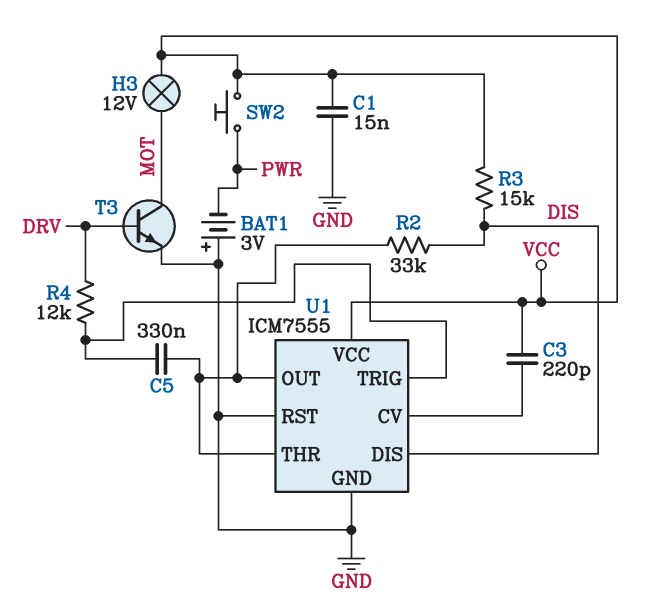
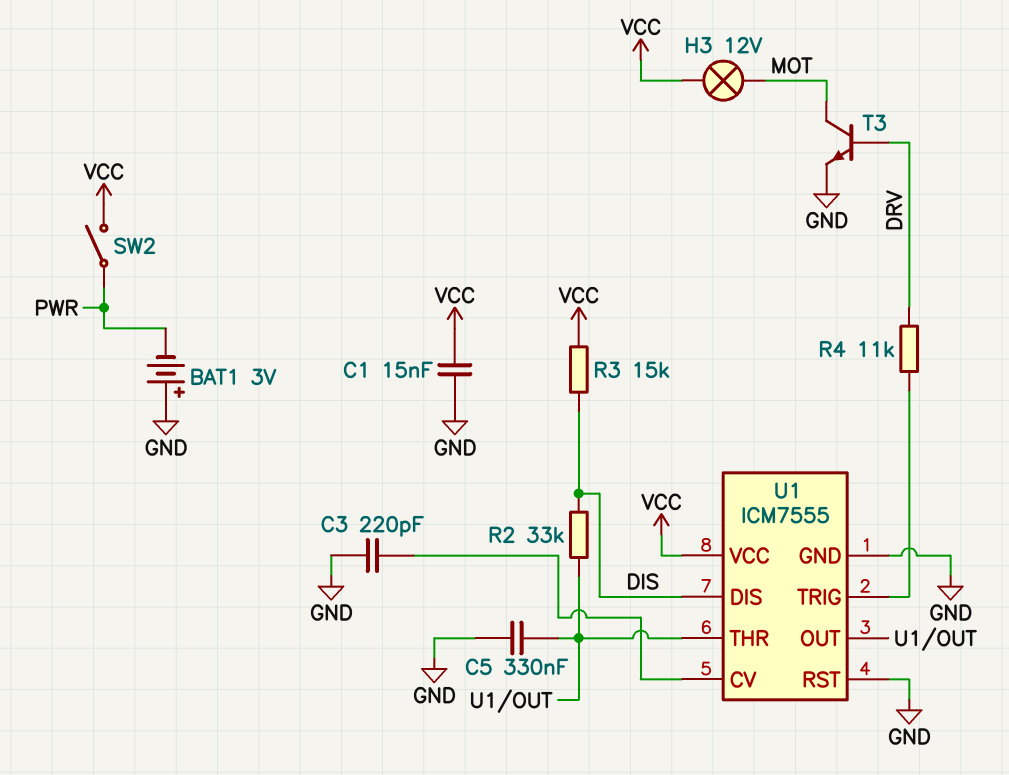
C3: 220pF (U1/CV, VCC) -> 220pF (GND, U1/CV)
C5: 330nF (U1/OUT, U1/TRIG) -> 330nF (GND, U1/OUT)
R4: 12k (DRV, U1/TRIG) -> 11k (DRV, U1/TRIG)
SW2: button (PWR, VCC) -> switch (PWR, VCC)

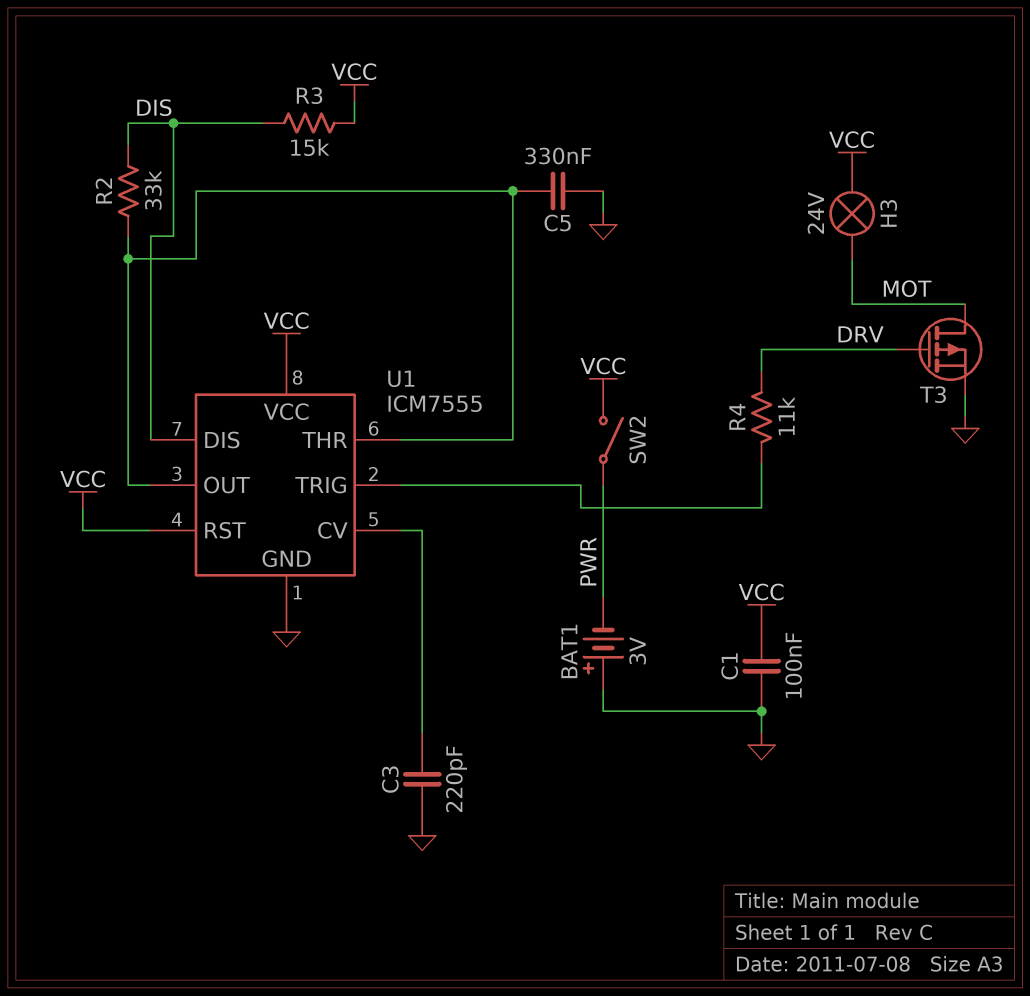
C1: 15nF (GND, VCC) -> 100nF (GND, VCC)
H3: lamp 12V (MOT, VCC) -> lamp 24V (MOT, VCC)
T3: NPN (B DRV, C MOT, E GND) -> PMOS (G DRV, D MOT, S GND)
U1 pin RST: GND -> VCC

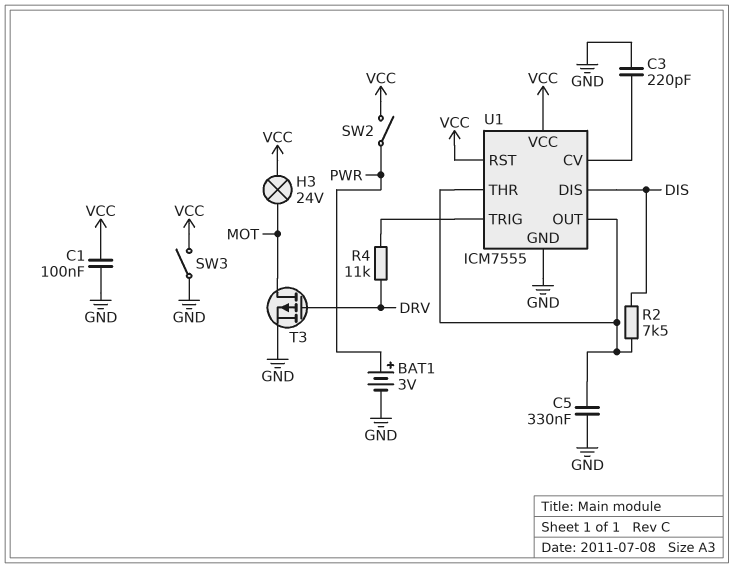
BAT1: 3V (plus GND, minus PWR) -> 3V (plus PWR, minus GND)
R2: 33k (DIS, U1/OUT) -> 7.5k (DIS, U1/OUT)
R3: 15k (DIS, VCC) -> none
SW3: none -> switch (GND, VCC)

